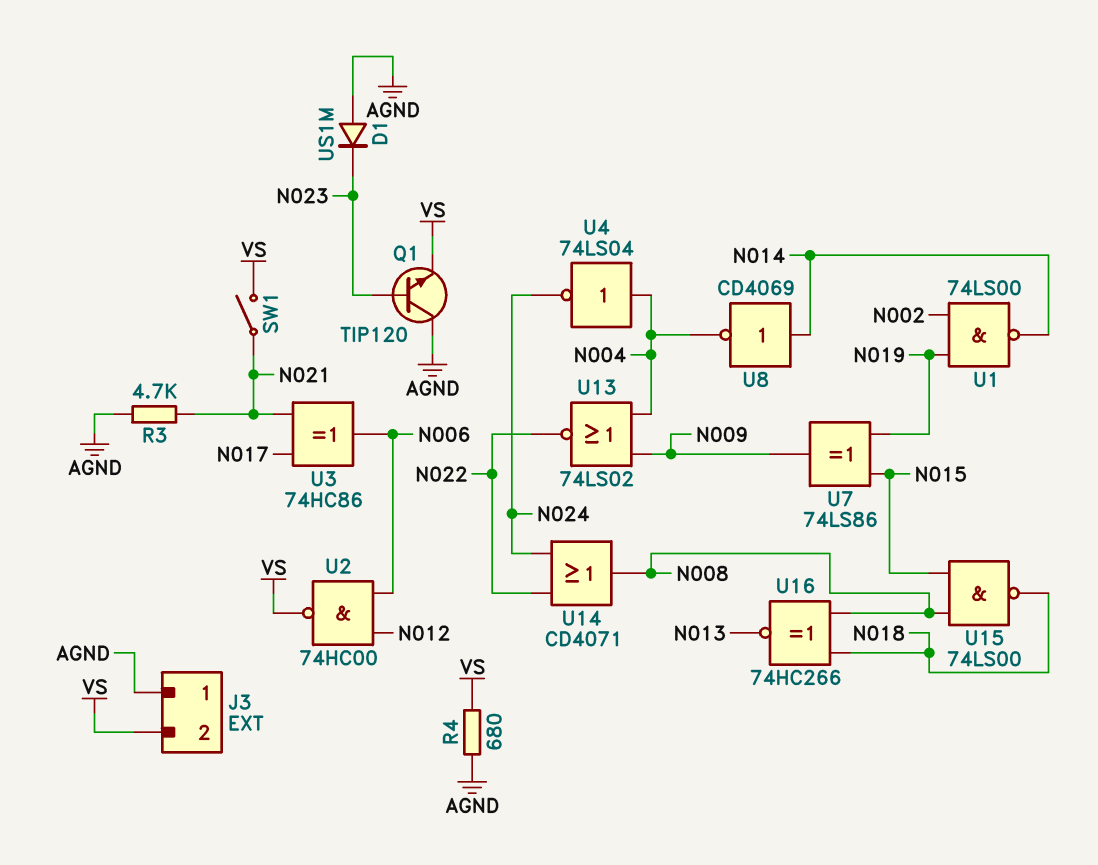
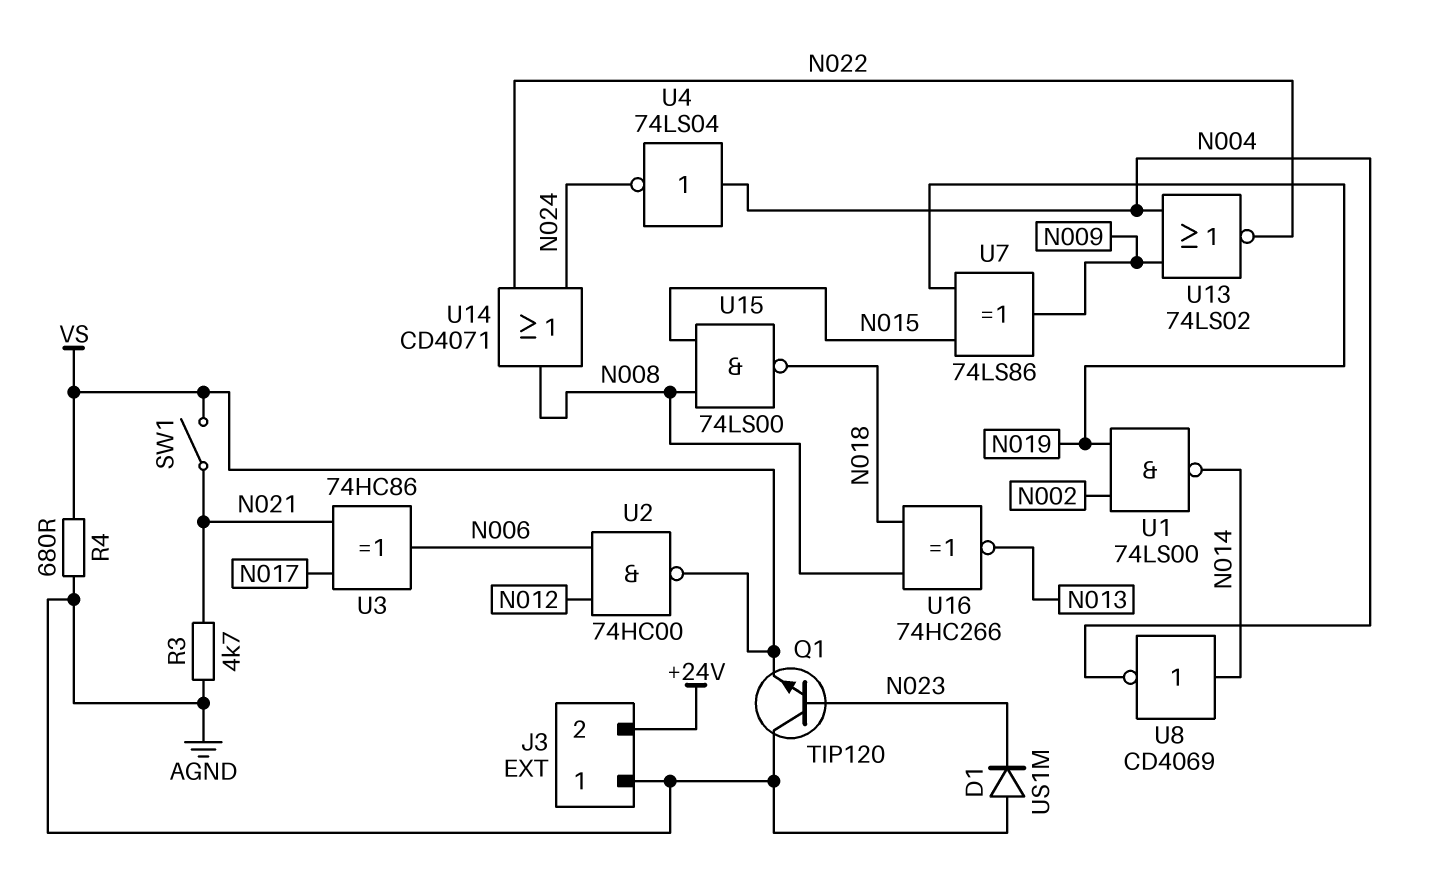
J3 pin 2: VS -> +24V

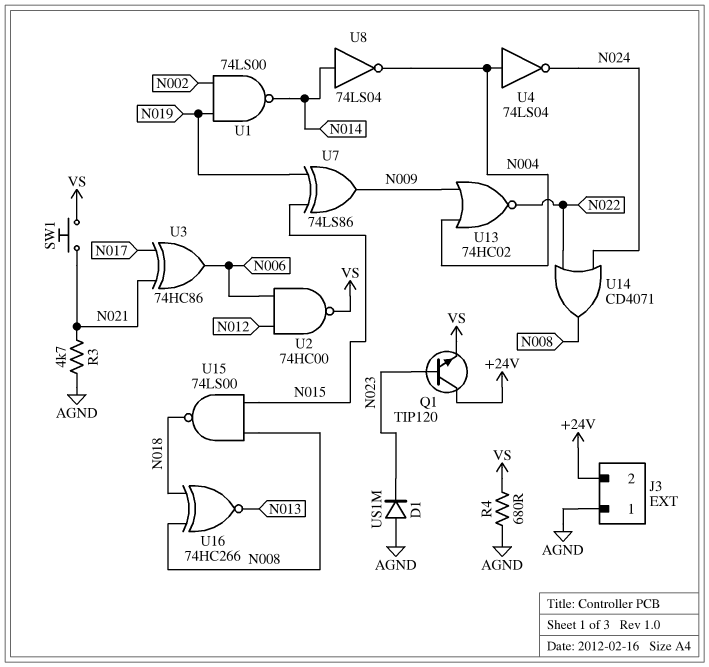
Q1: NPN TIP120 (B N023, C AGND, E VS) -> NPN TIP120 (B N023, C +24V, E VS)
SW1: switch (N021, VS) -> button (N021, VS)
U8: NOT CD4069 (in N014, out N004) -> NOT 74LS04 (in N014, out N004)
U13: NOR 74LS02 (in N004, in N009, out N022) -> NOR 74HC02 (in N004, in N009, out N022)

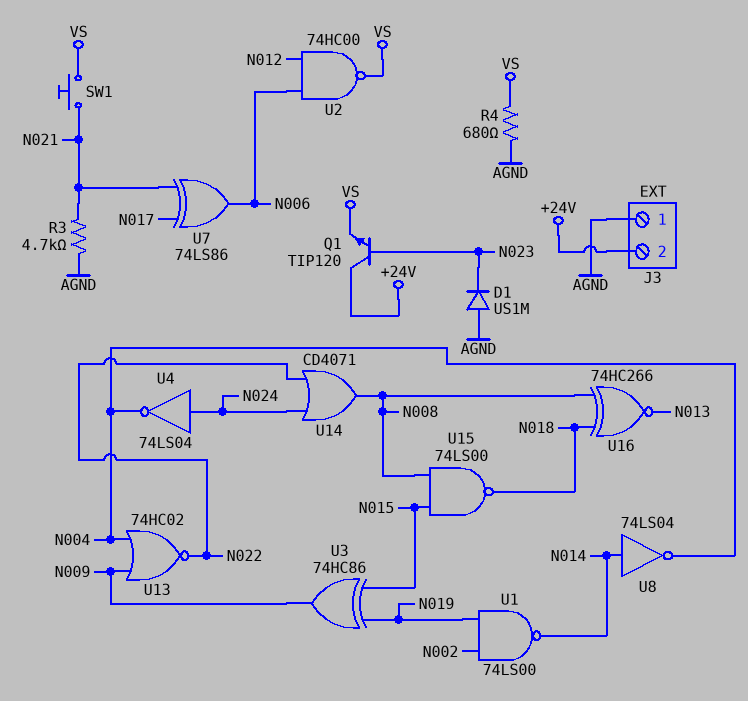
U3: XOR 74HC86 (in N017, in N021, out N006) -> XOR 74HC86 (in N015, in N019, out N009)
U4: NOT 74LS04 (in N004, out N024) -> NOT 74LS04 (in N024, out N004)
U7: XOR 74LS86 (in N015, in N019, out N009) -> XOR 74LS86 (in N017, in N021, out N006)

